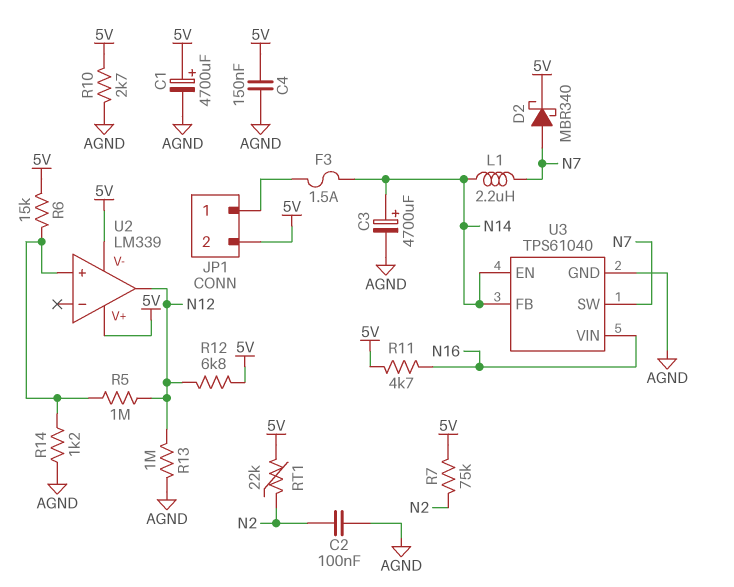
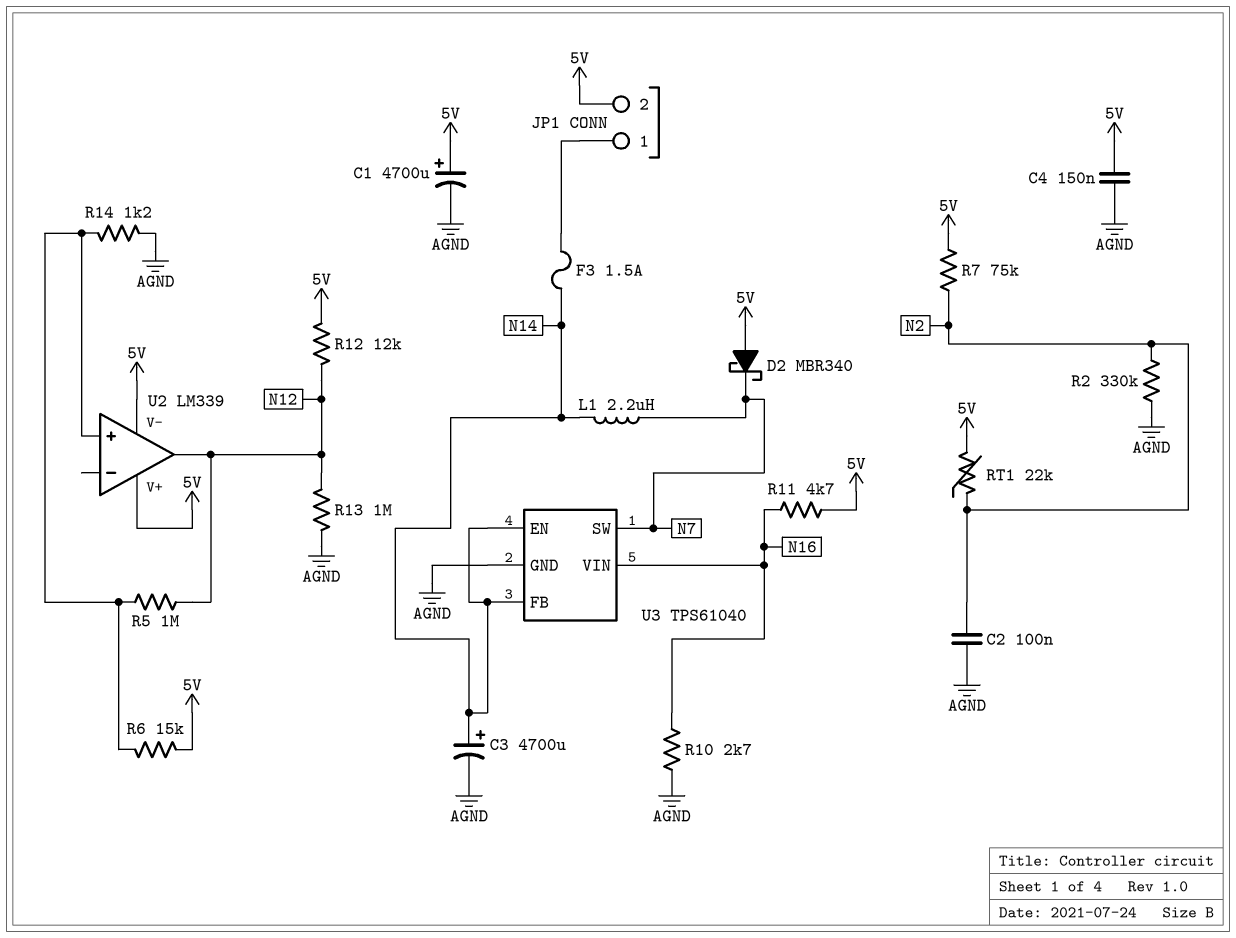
D2: schottky MBR340 (A N7, K 5V) -> schottky MBR340 (A 5V, K N7)
R2: none -> 330k (AGND, N2)
R10: 2.7k (5V, AGND) -> 2.7k (AGND, N16)
R12: 6.8k (5V, N12) -> 12k (5V, N12)

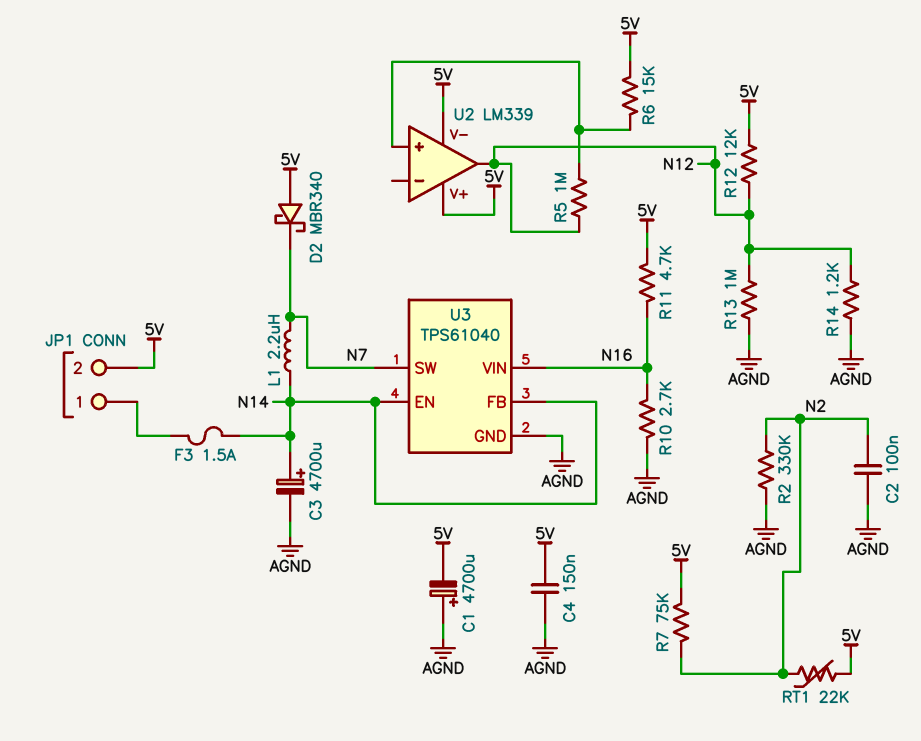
C1: 4700uF (plus 5V, minus AGND) -> 4700uF (plus AGND, minus 5V)
R14: 1.2k (AGND, U2/in+) -> 1.2k (AGND, N12)

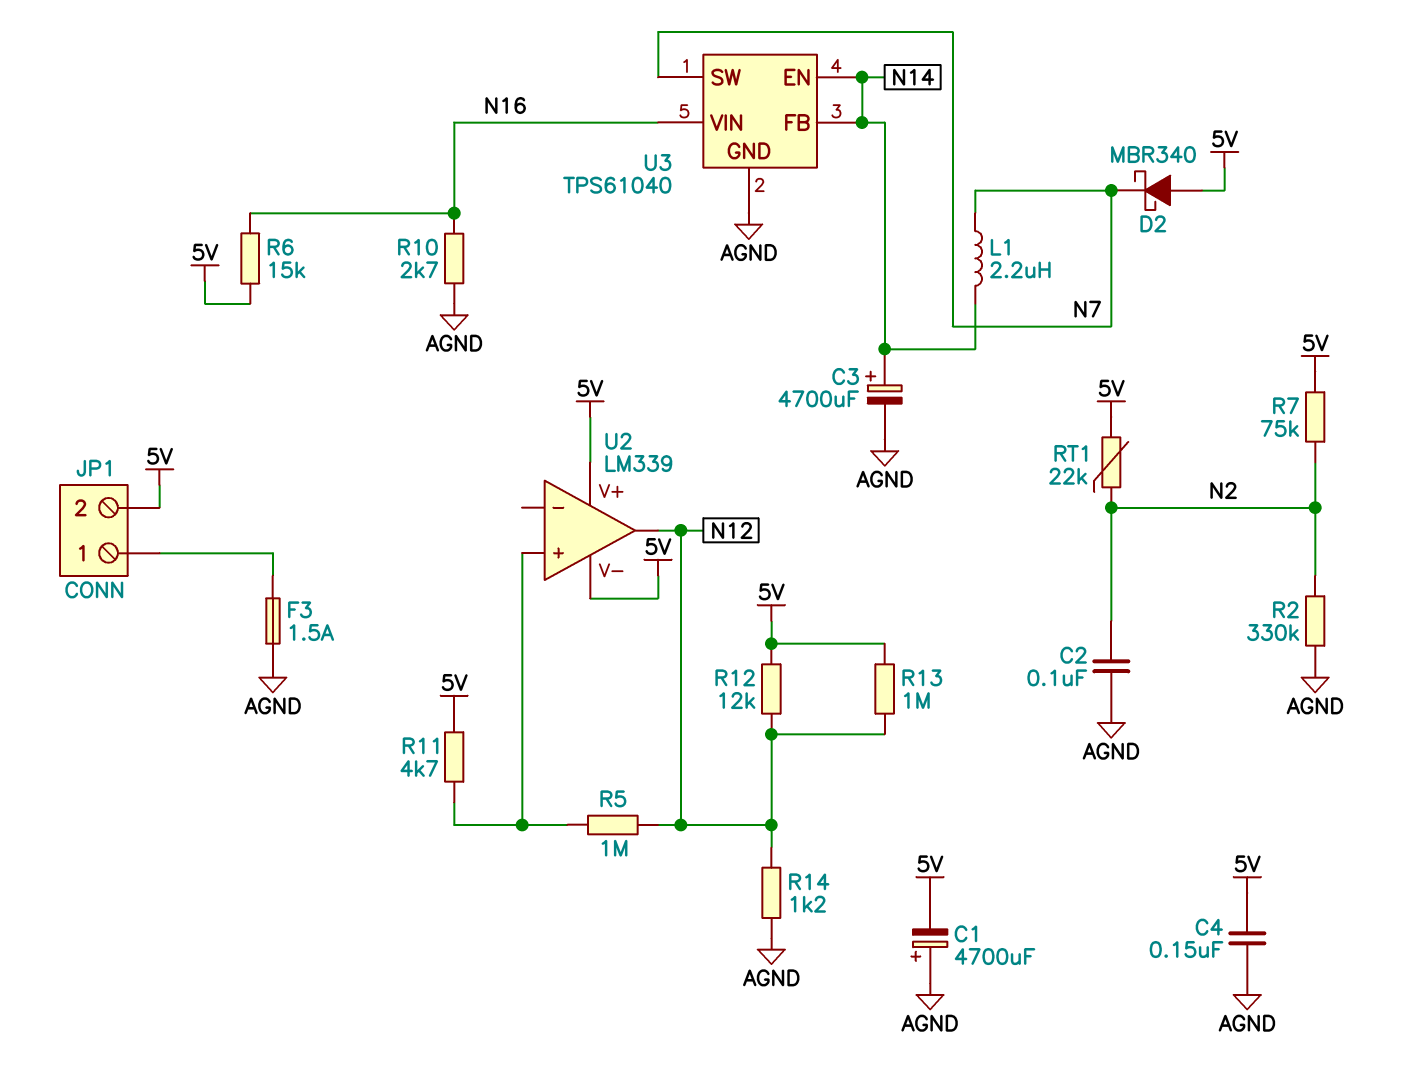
F3: 1.5A (JP1/1, N14) -> 1.5A (AGND, JP1/1)
R6: 15k (5V, U2/in+) -> 15k (5V, N16)
R11: 4.7k (5V, N16) -> 4.7k (5V, U2/in+)
R13: 1M (AGND, N12) -> 1M (5V, N12)

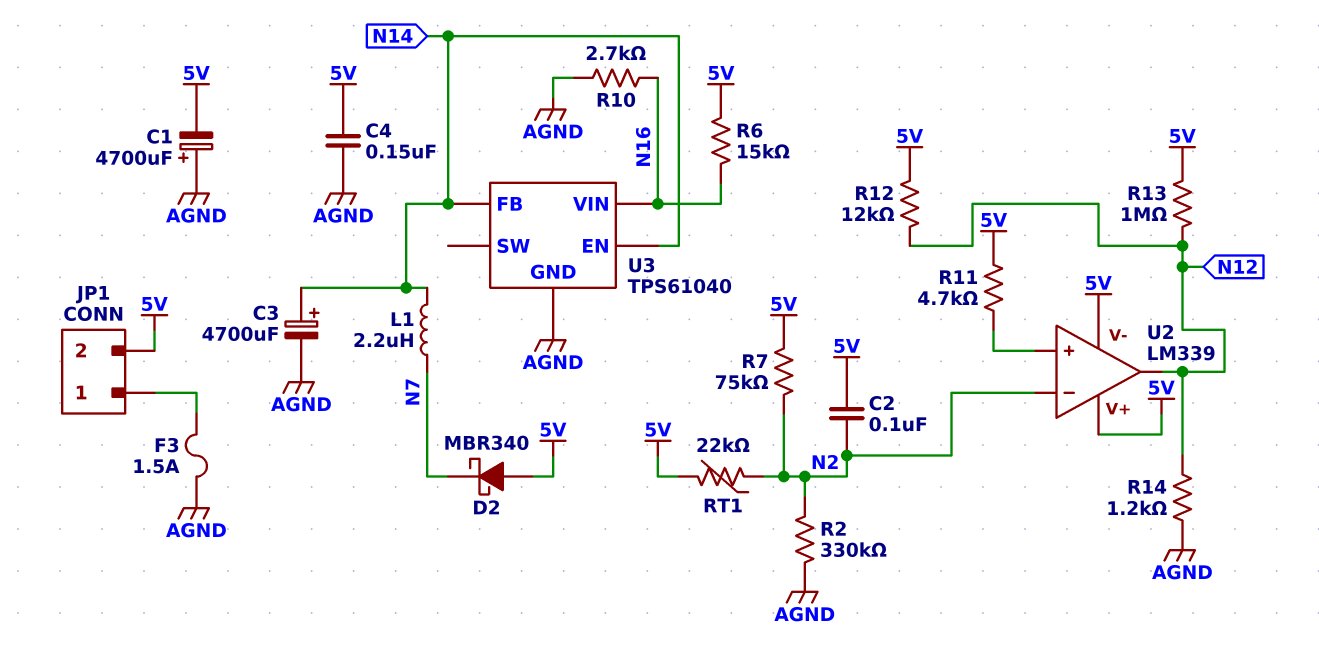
C2: 100nF (AGND, N2) -> 100nF (5V, N2)
R5: 1M (N12, U2/in+) -> none
U2 pin in-: none -> N2
U3 pin SW: N7 -> none

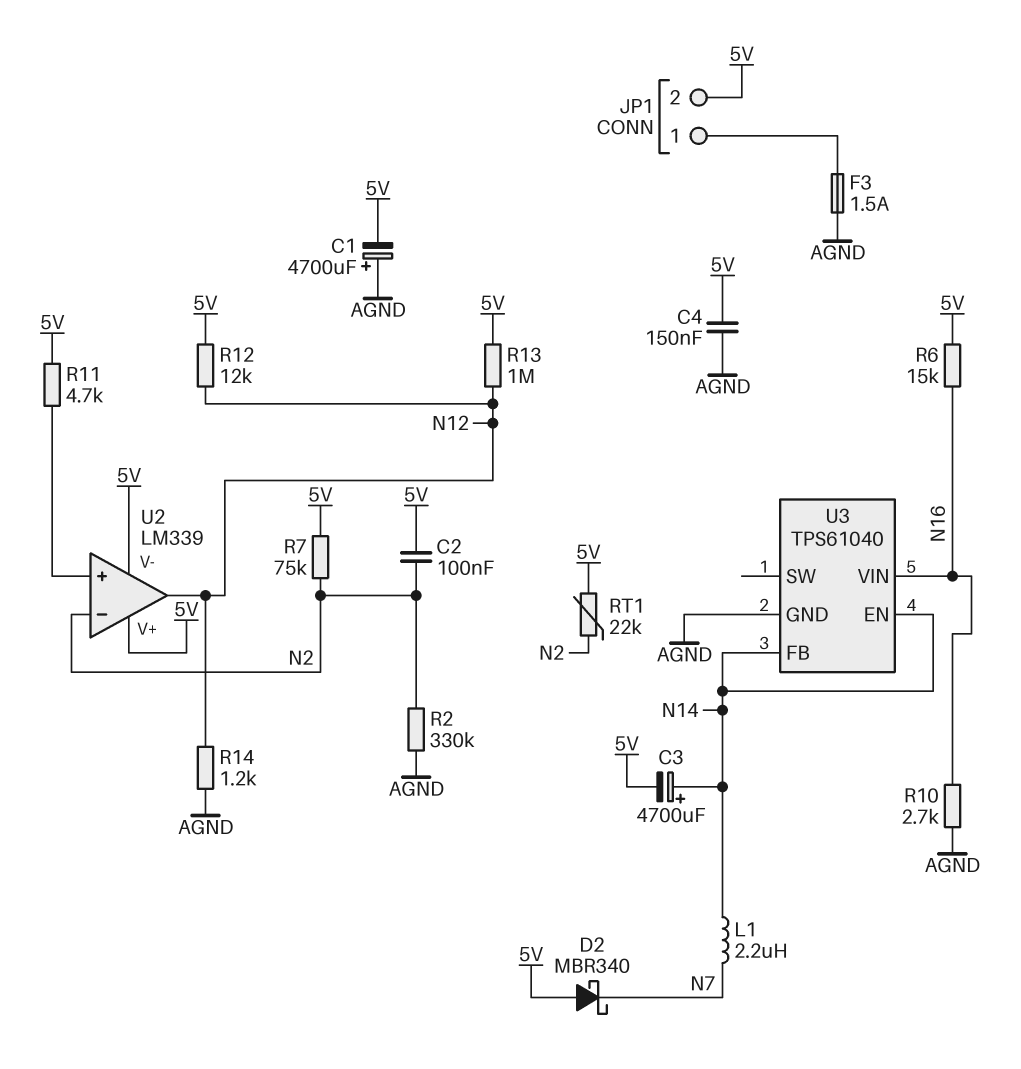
C3: 4700uF (plus N14, minus AGND) -> 4700uF (plus N14, minus 5V)

